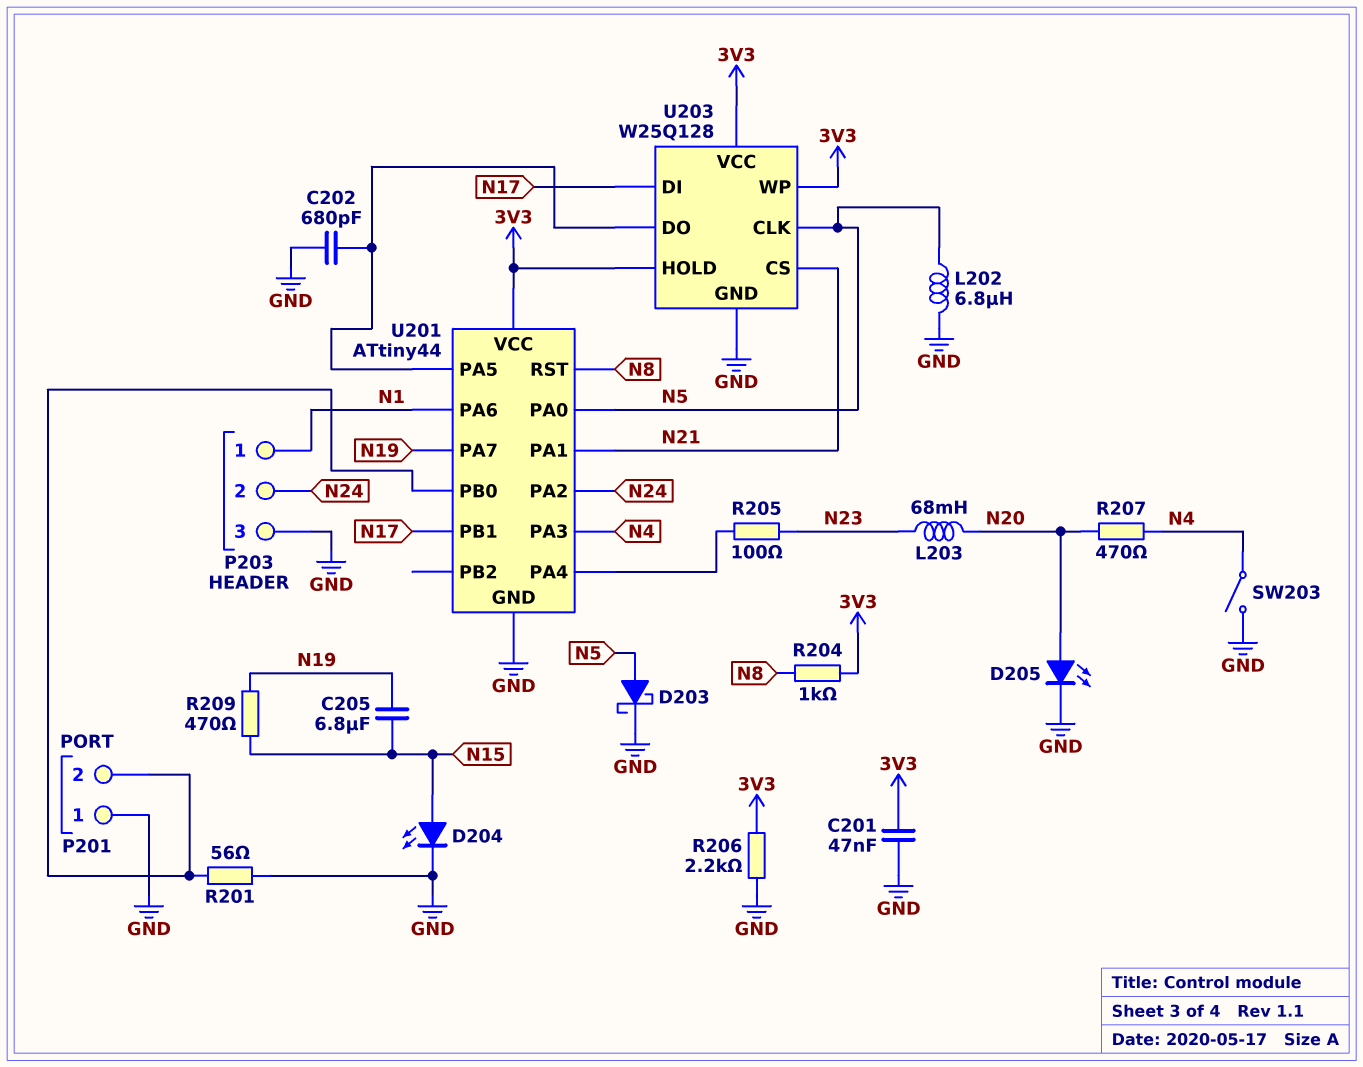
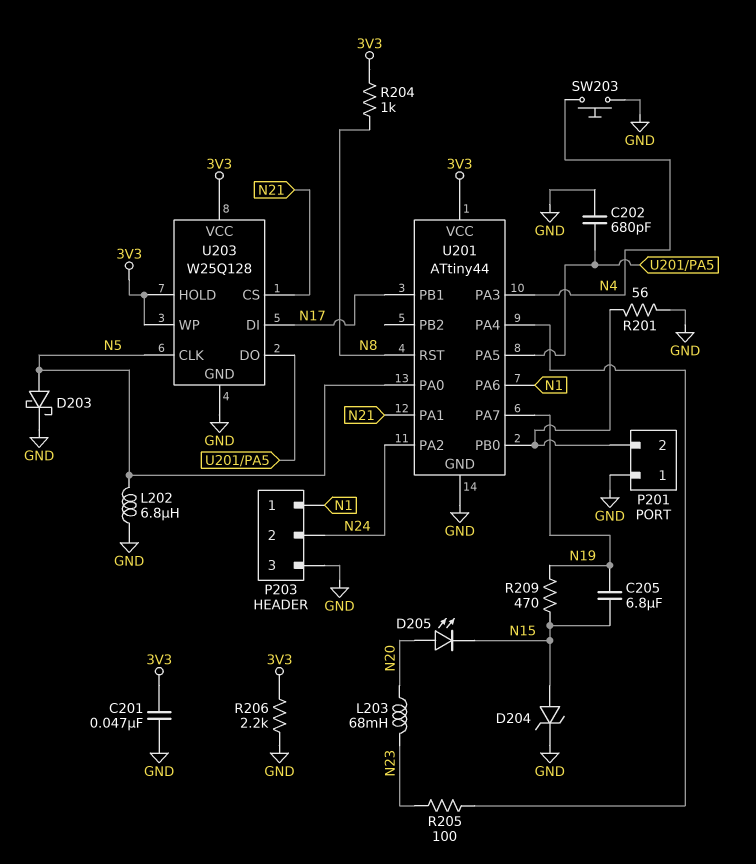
D204: LED (A N15, K GND) -> zener (A N15, K GND)
D205: LED (A N20, K GND) -> LED (A N20, K N15)
R207: 470 (N4, N20) -> none
SW203: switch (GND, N4) -> button (GND, N4)

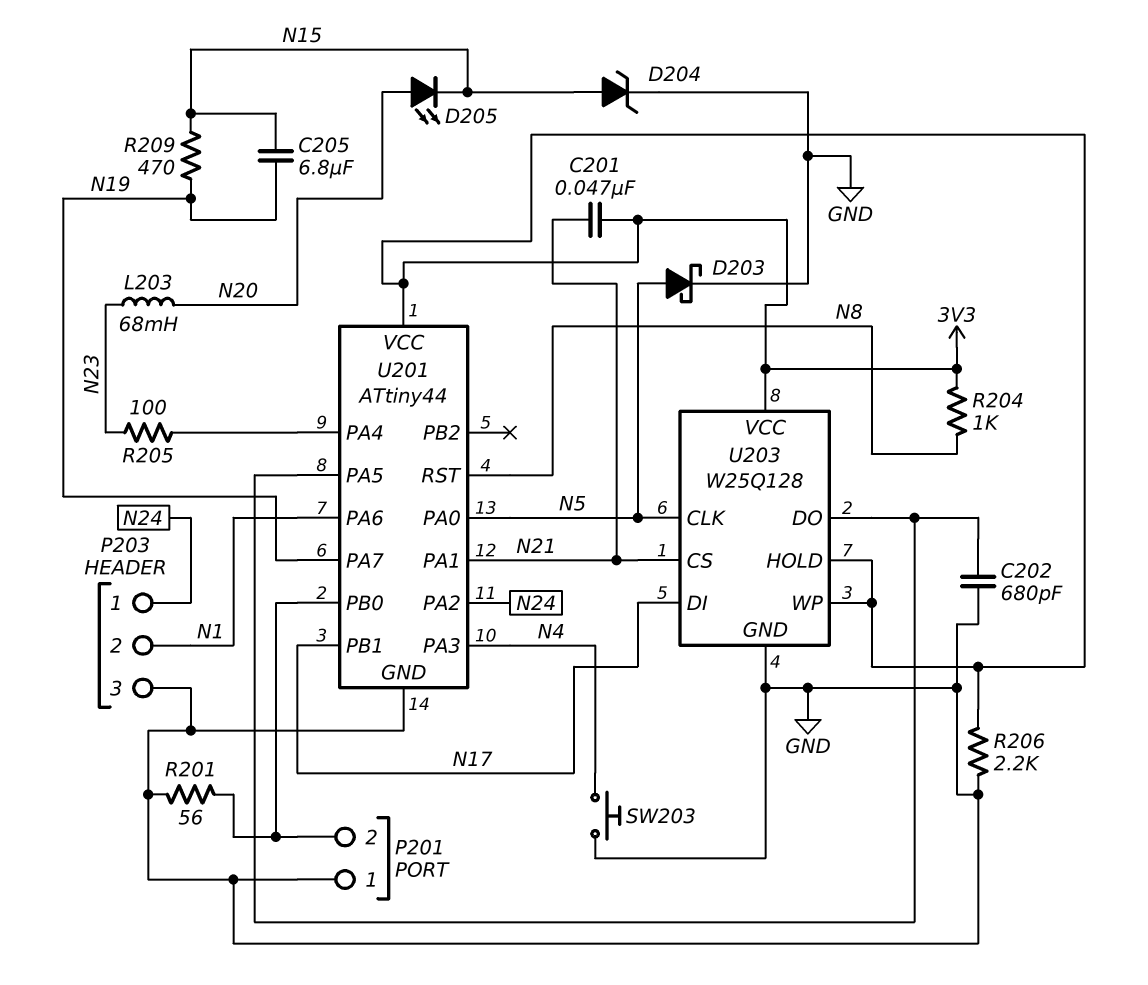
C201: 47nF (3V3, GND) -> 47nF (3V3, N21)
L202: 6.8uH (GND, N5) -> none
P203 pin 1: N1 -> N24
P203 pin 2: N24 -> N1

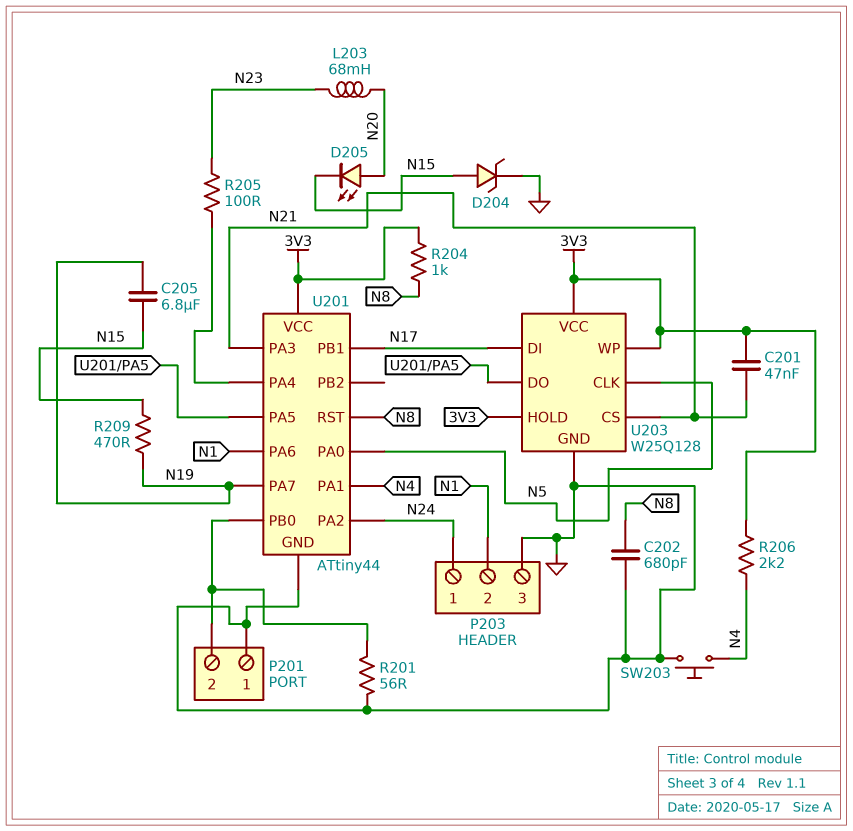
C202: 680pF (GND, U201/PA5) -> 680pF (GND, N8)
D203: schottky (A N5, K GND) -> none
R206: 2.2k (3V3, GND) -> 2.2k (3V3, N4)
U201 pin PA1: N21 -> N4
U201 pin PA3: N4 -> N21

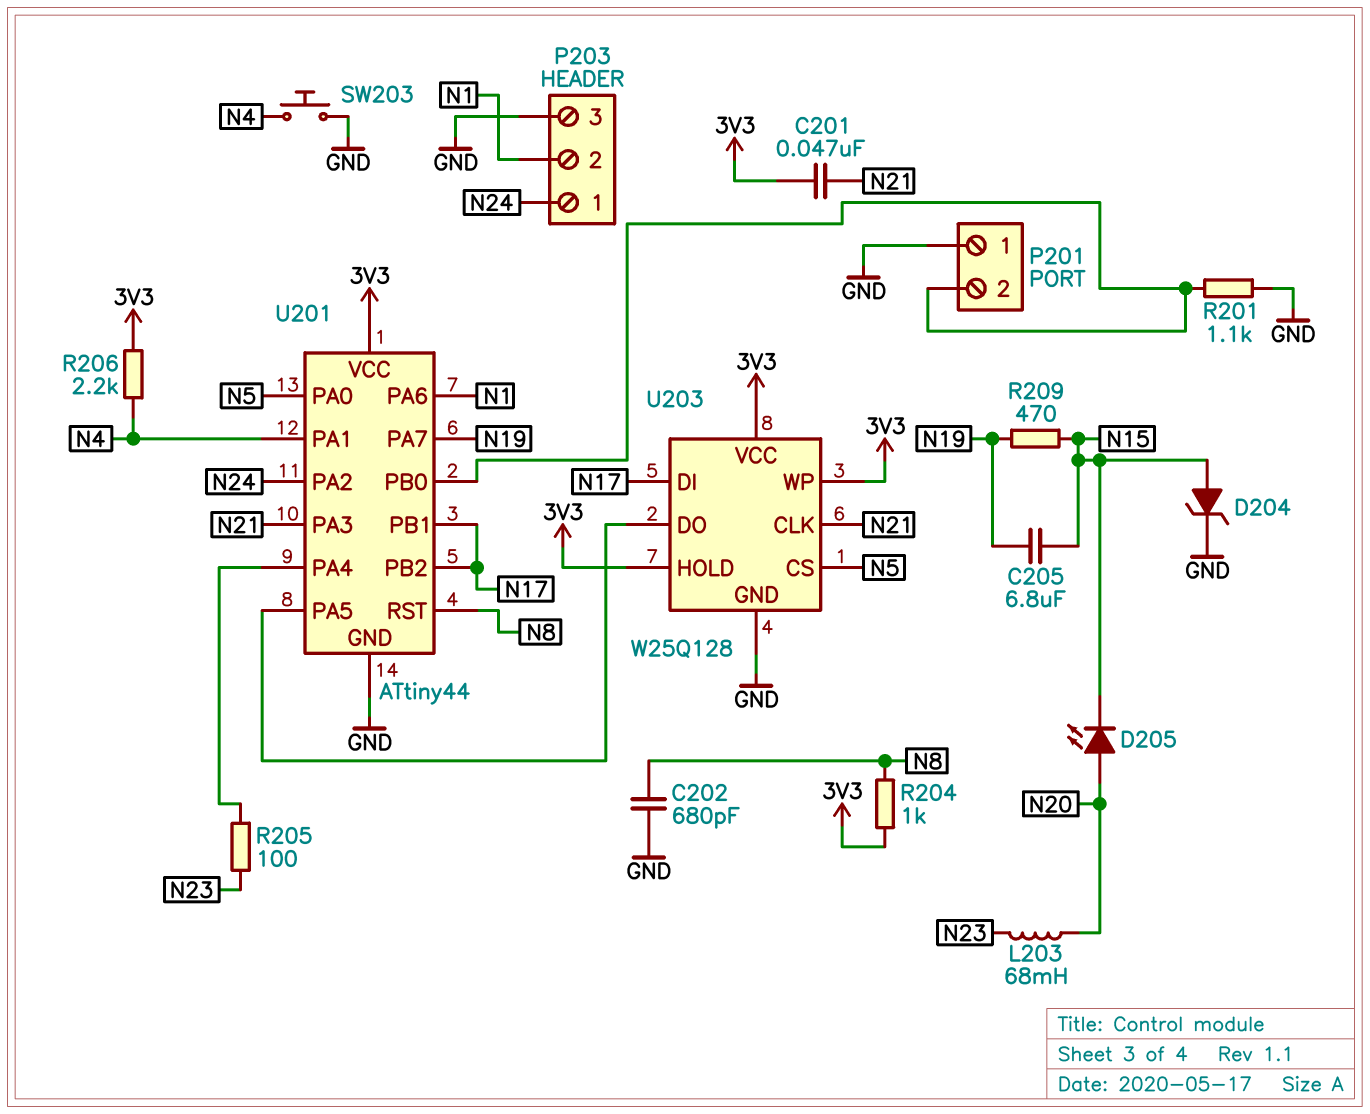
R201: 56 (GND, P201/2) -> 1.1k (GND, P201/2)
U201 pin PB2: none -> N17
U203 pin CLK: N5 -> N21
U203 pin CS: N21 -> N5

